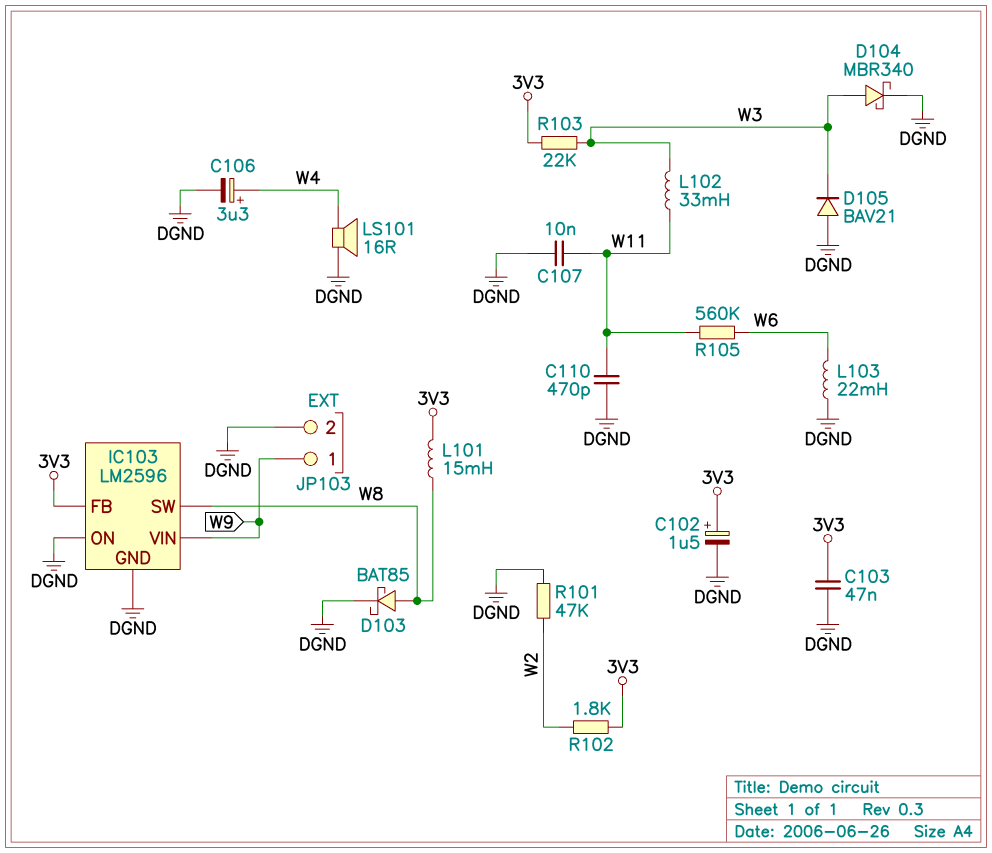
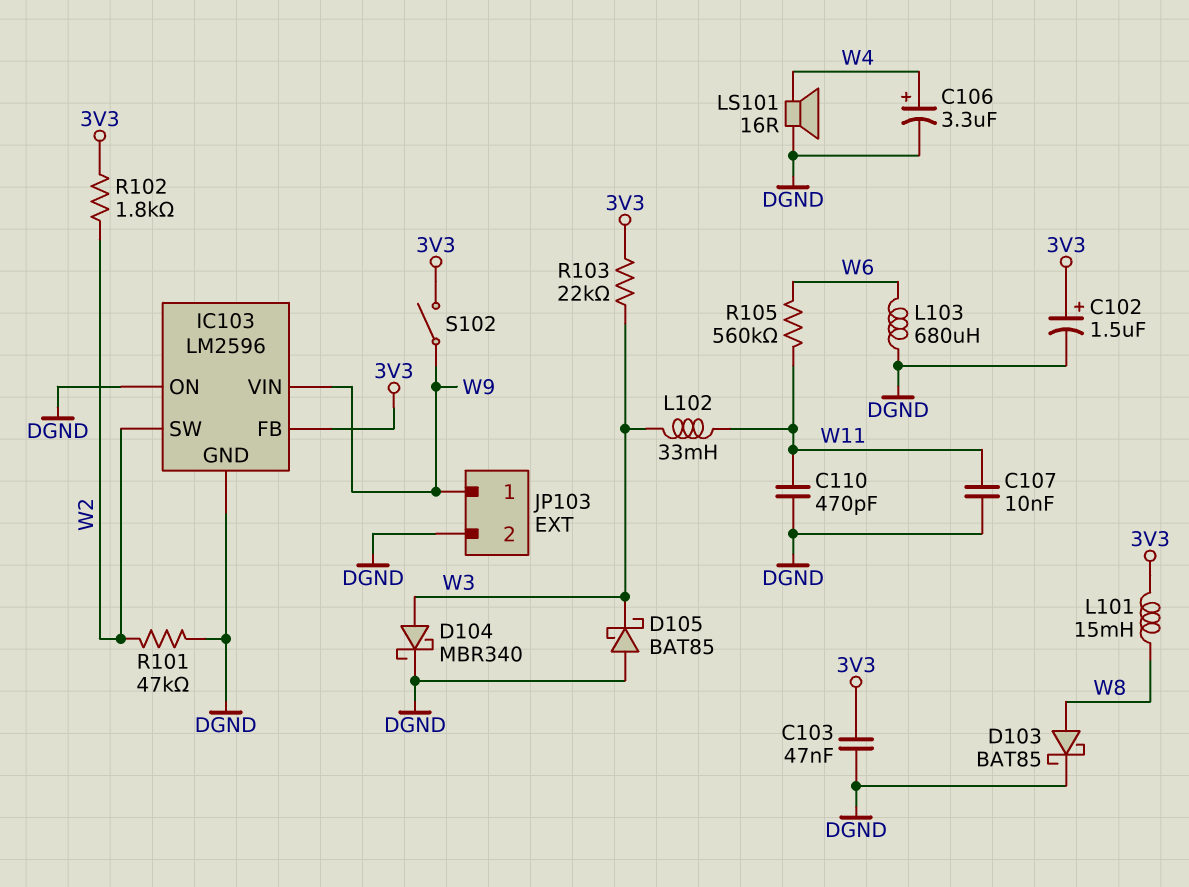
D105: diode BAV21 (A DGND, K W3) -> schottky BAT85 (A DGND, K W3)
IC103 pin SW: W8 -> W2
L103: 22mH (DGND, W6) -> 680uH (DGND, W6)
S102: none -> switch (3V3, W9)

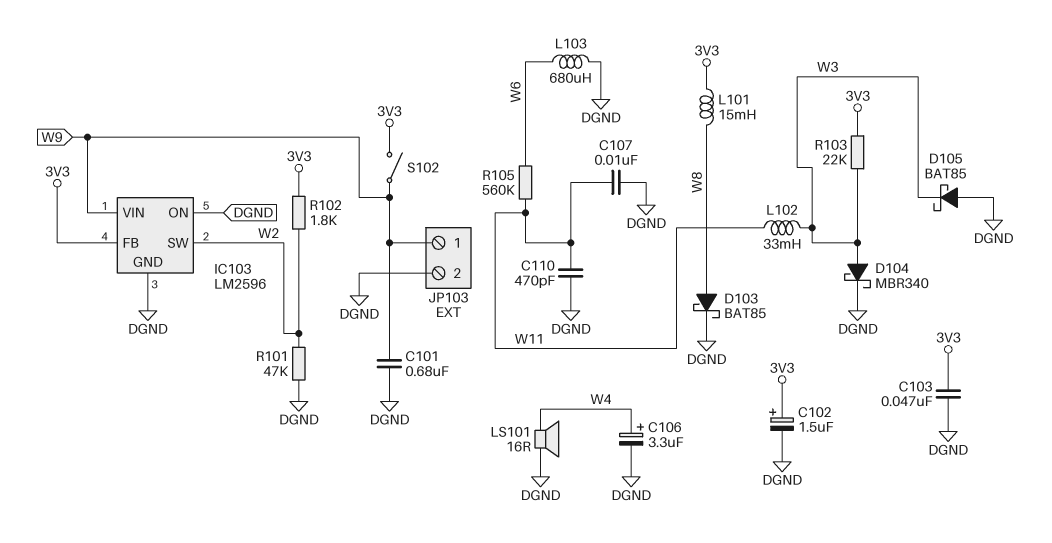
C101: none -> 680nF (DGND, W9)

